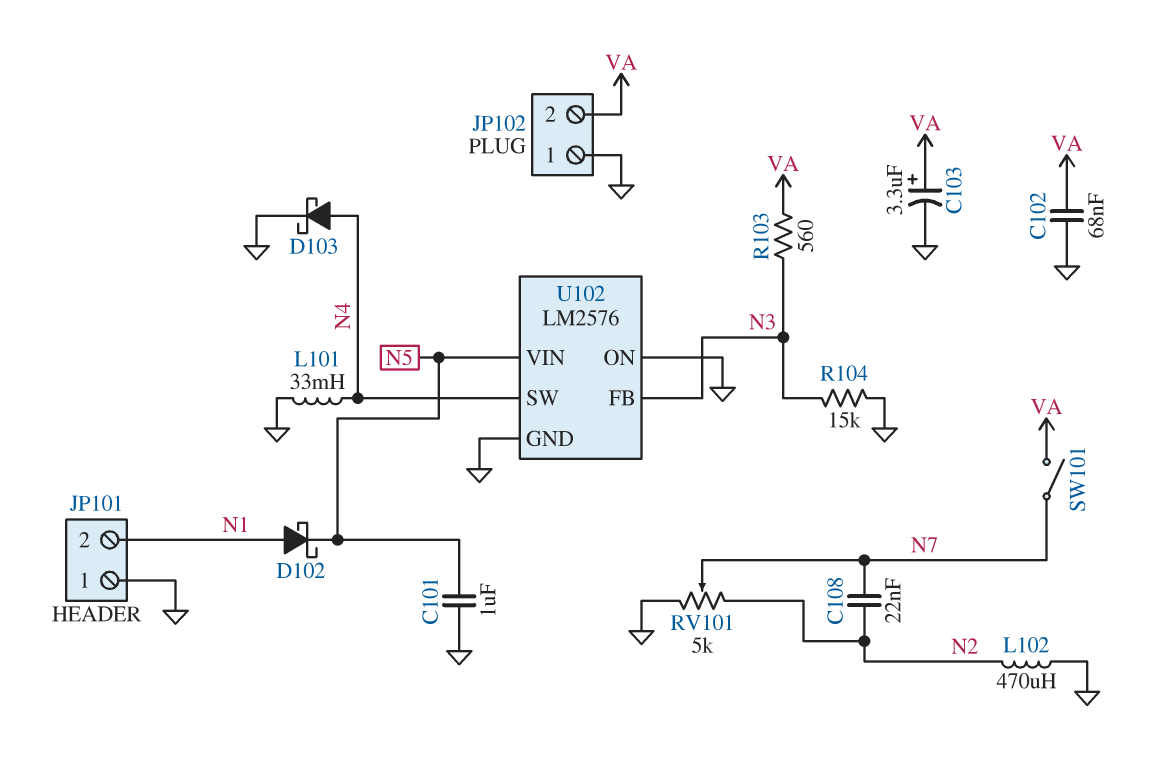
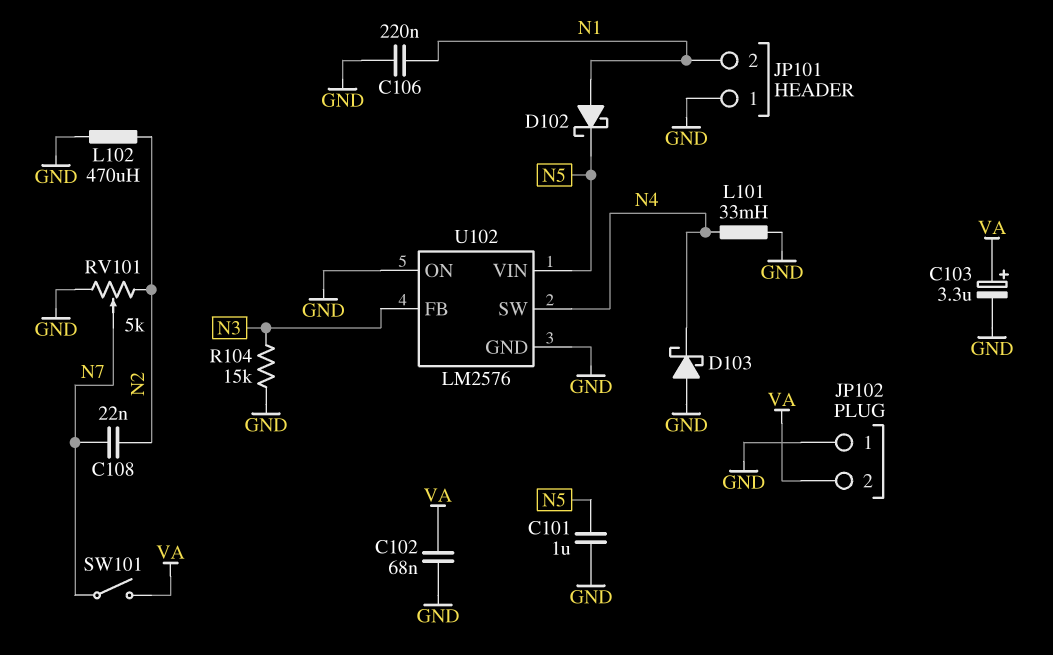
C106: none -> 220nF (GND, N1)
D103: schottky (A N4, K GND) -> schottky (A GND, K N4)
R103: 560 (N3, VA) -> none

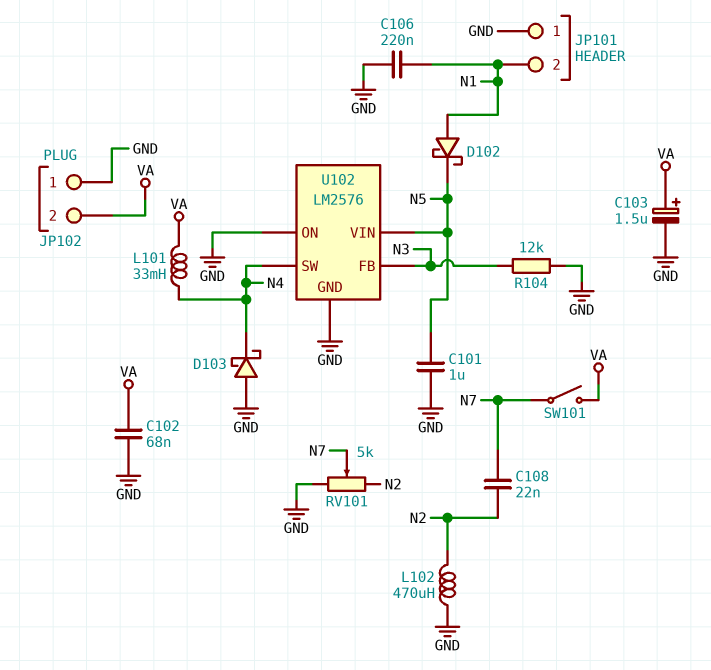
C103: 3.3uF (plus VA, minus GND) -> 1.5uF (plus VA, minus GND)
L101: 33mH (GND, N4) -> 33mH (N4, VA)
R104: 15k (GND, N3) -> 12k (GND, N3)

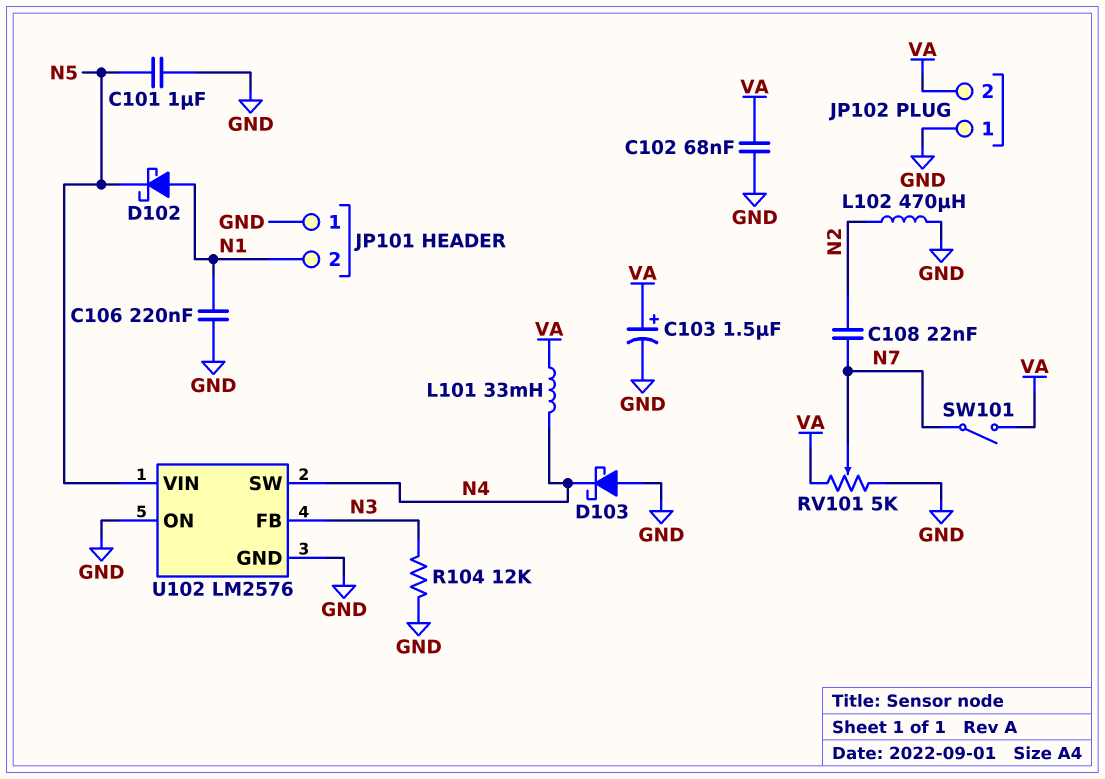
RV101: 5k (GND, N2, wiper N7) -> 5k (GND, VA, wiper N7)

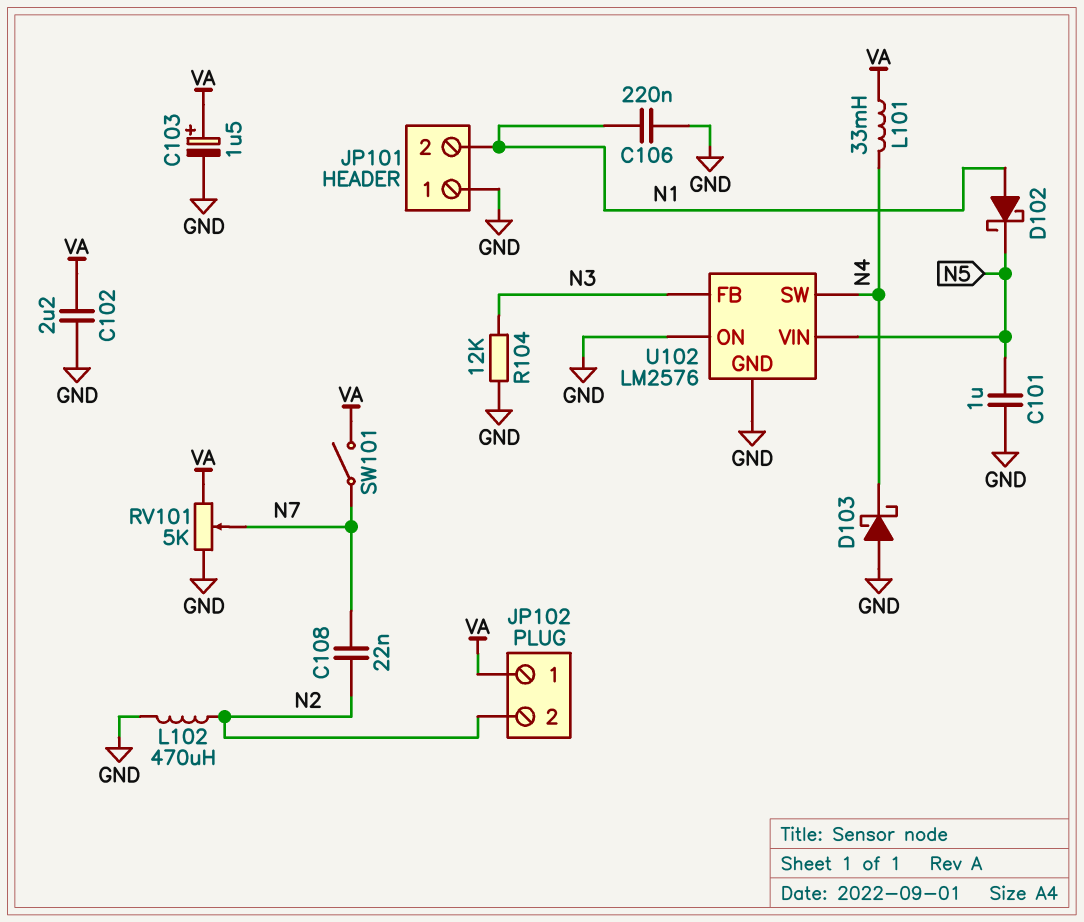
C102: 68nF (GND, VA) -> 2.2uF (GND, VA)
JP102 pin 1: GND -> VA
JP102 pin 2: VA -> N2

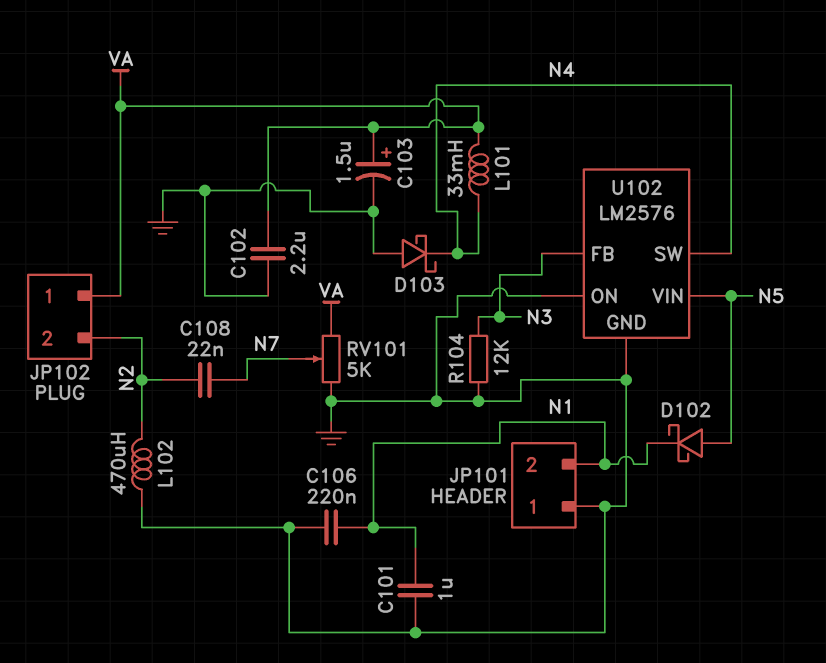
C101: 1uF (GND, N5) -> 1uF (GND, N1)
D102: schottky (A N1, K N5) -> schottky (A N5, K N1)
SW101: switch (N7, VA) -> none

